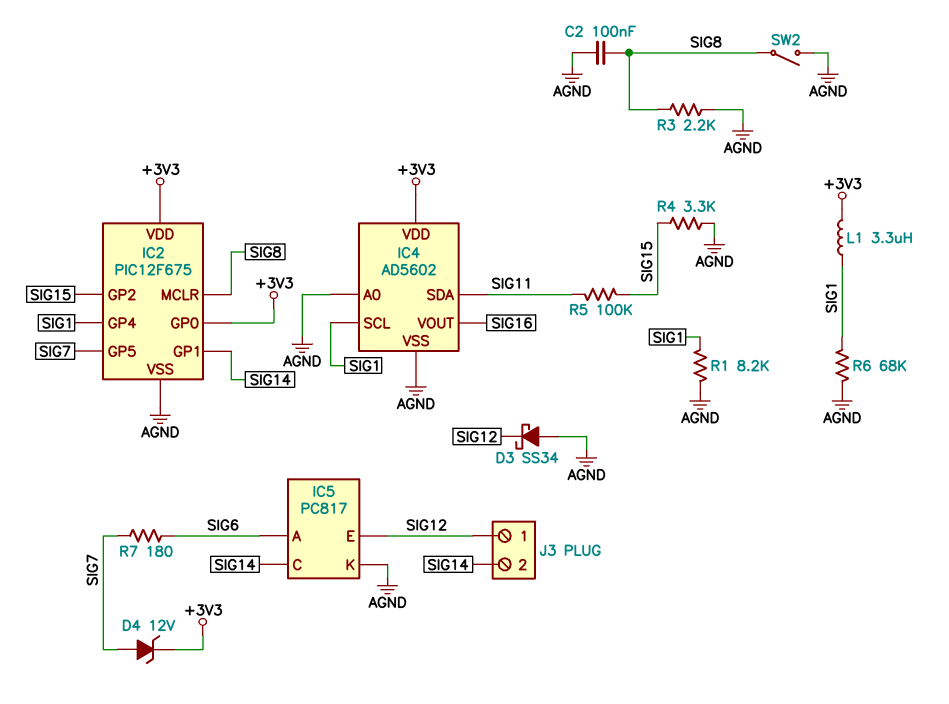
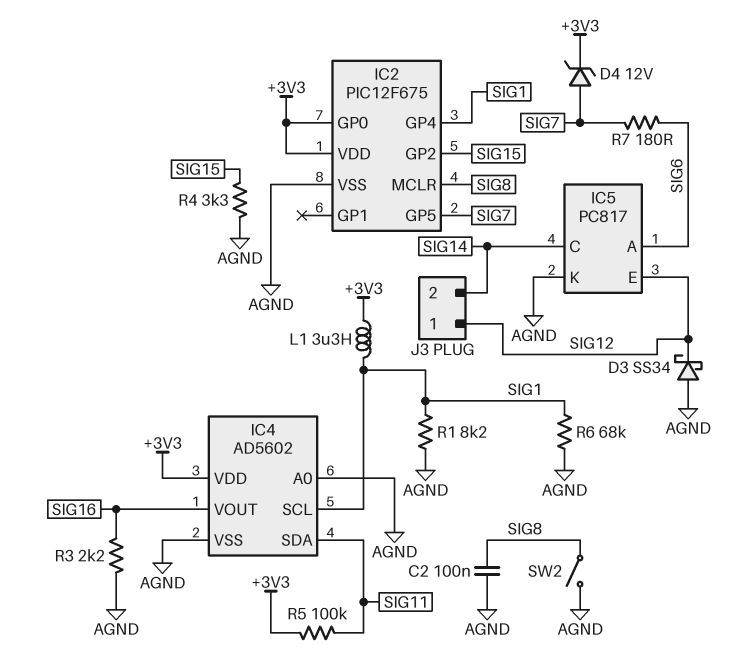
IC2 pin GP1: SIG14 -> none
R3: 2.2k (AGND, SIG8) -> 2.2k (AGND, SIG16)
R5: 100k (SIG11, SIG15) -> 100k (+3V3, SIG11)

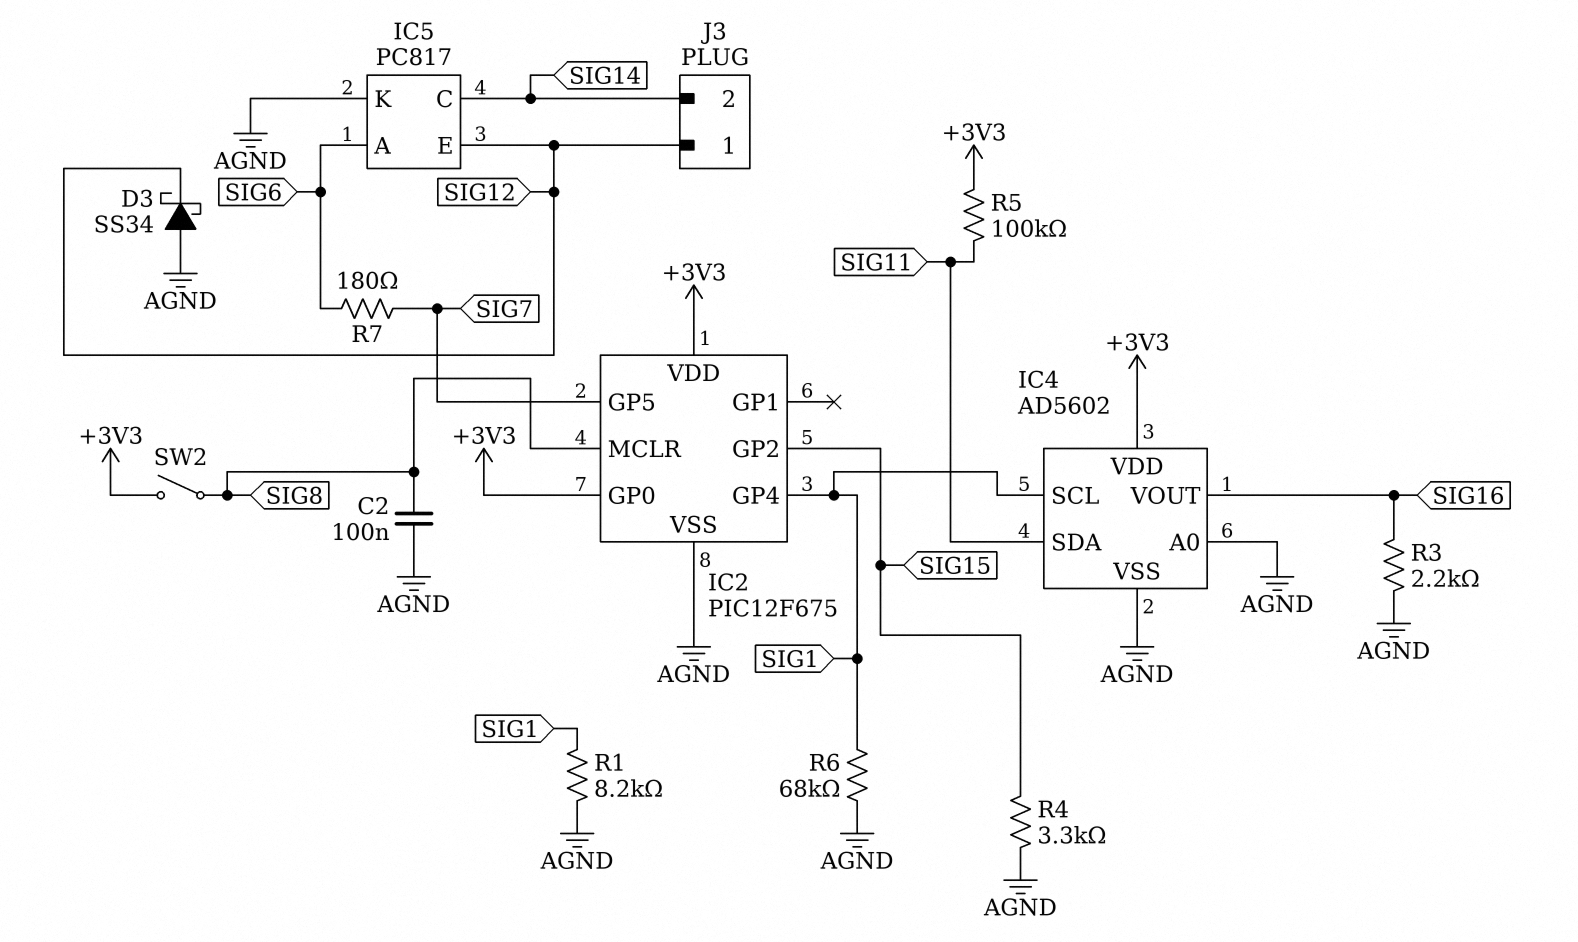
D4: zener 12V (A SIG7, K +3V3) -> none
L1: 3.3uH (+3V3, SIG1) -> none
SW2: switch (AGND, SIG8) -> switch (+3V3, SIG8)

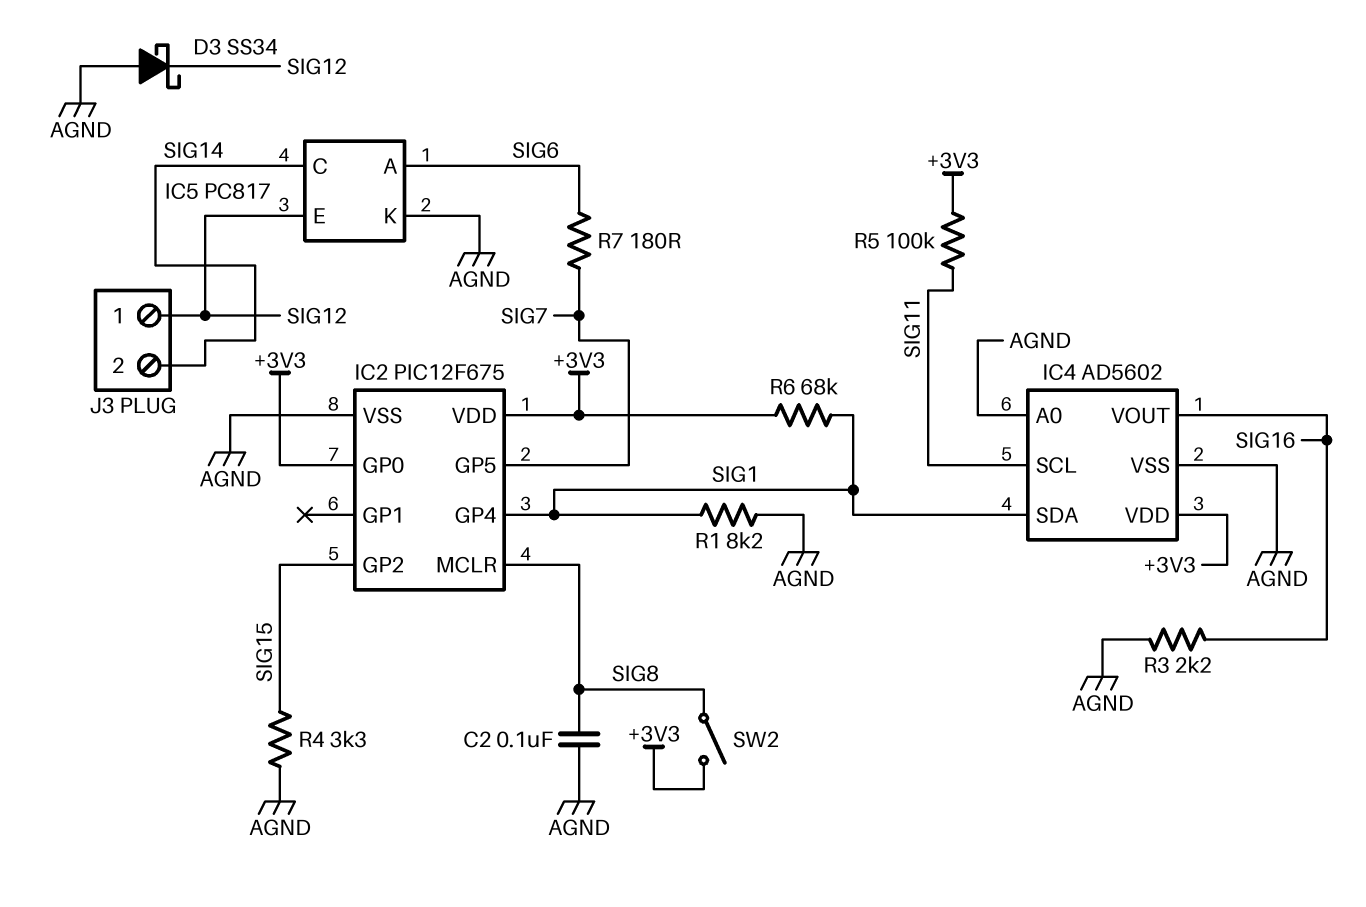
IC4 pin SCL: SIG1 -> SIG11
IC4 pin SDA: SIG11 -> SIG1
R6: 68k (AGND, SIG1) -> 68k (+3V3, SIG1)

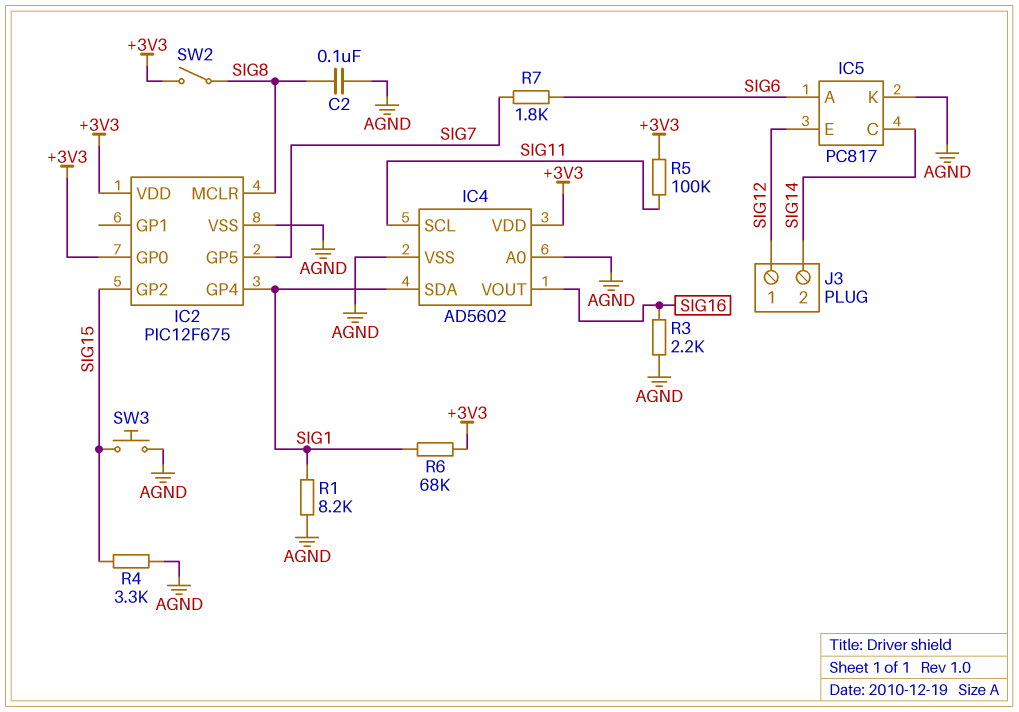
D3: schottky SS34 (A AGND, K SIG12) -> none
R7: 180 (SIG6, SIG7) -> 1.8k (SIG6, SIG7)
SW3: none -> button (AGND, SIG15)

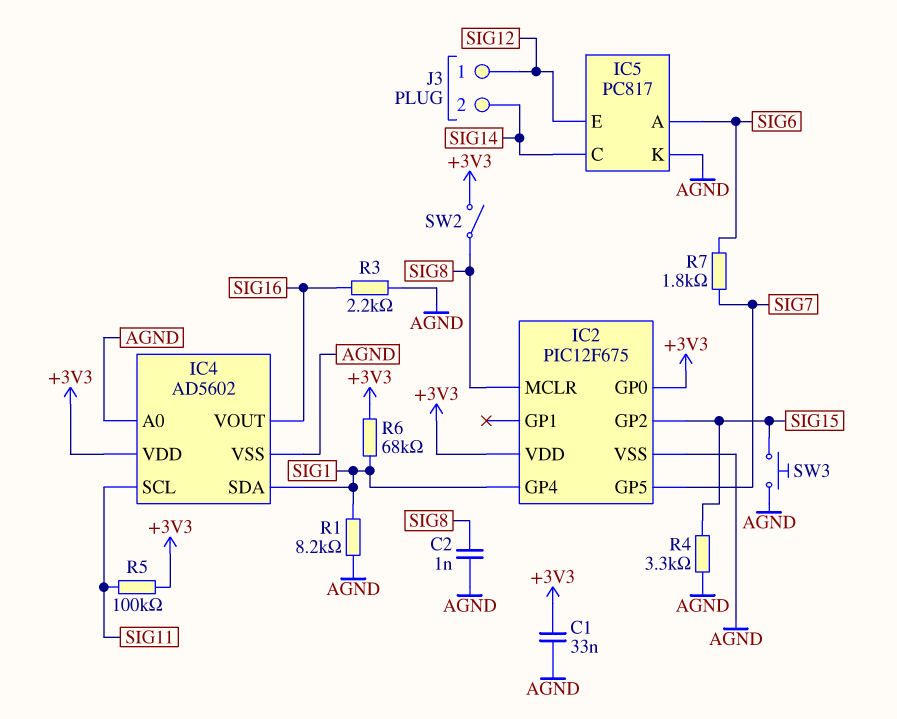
C1: none -> 33nF (+3V3, AGND)
C2: 100nF (AGND, SIG8) -> 1nF (AGND, SIG8)

